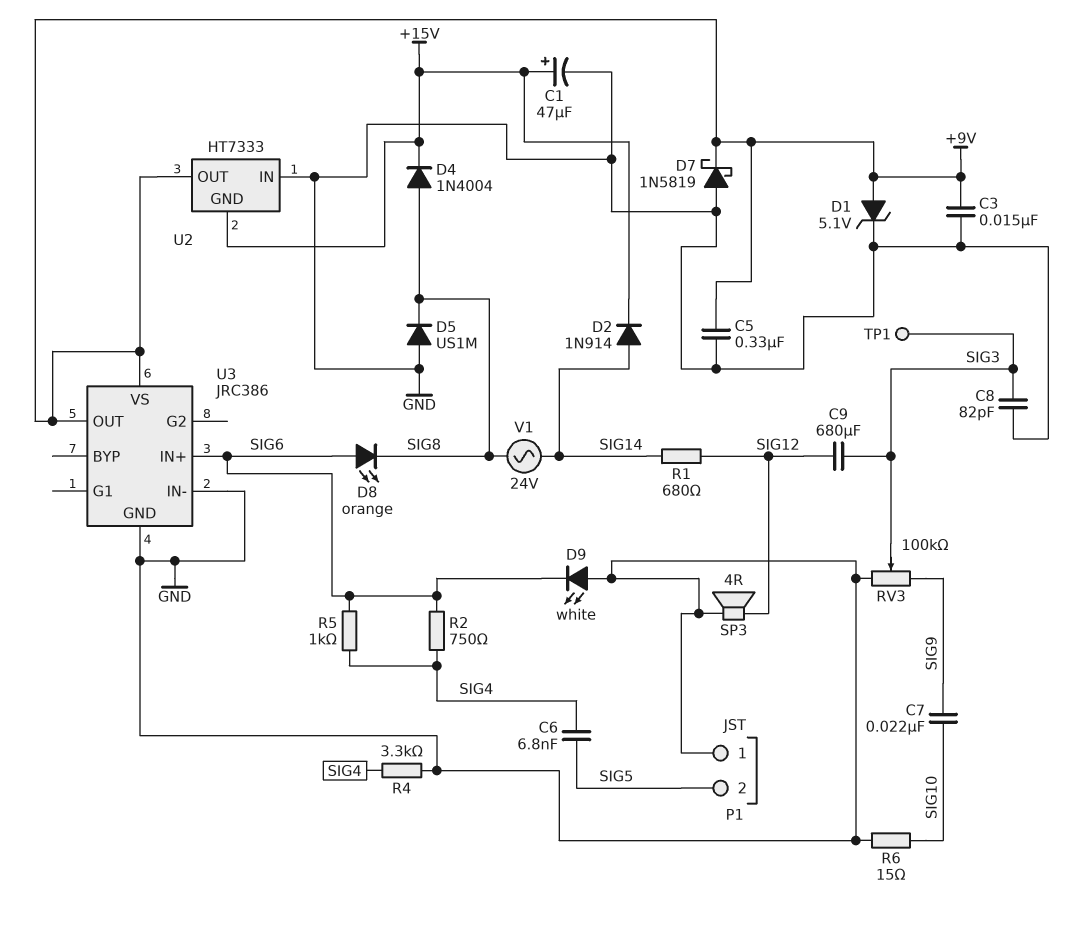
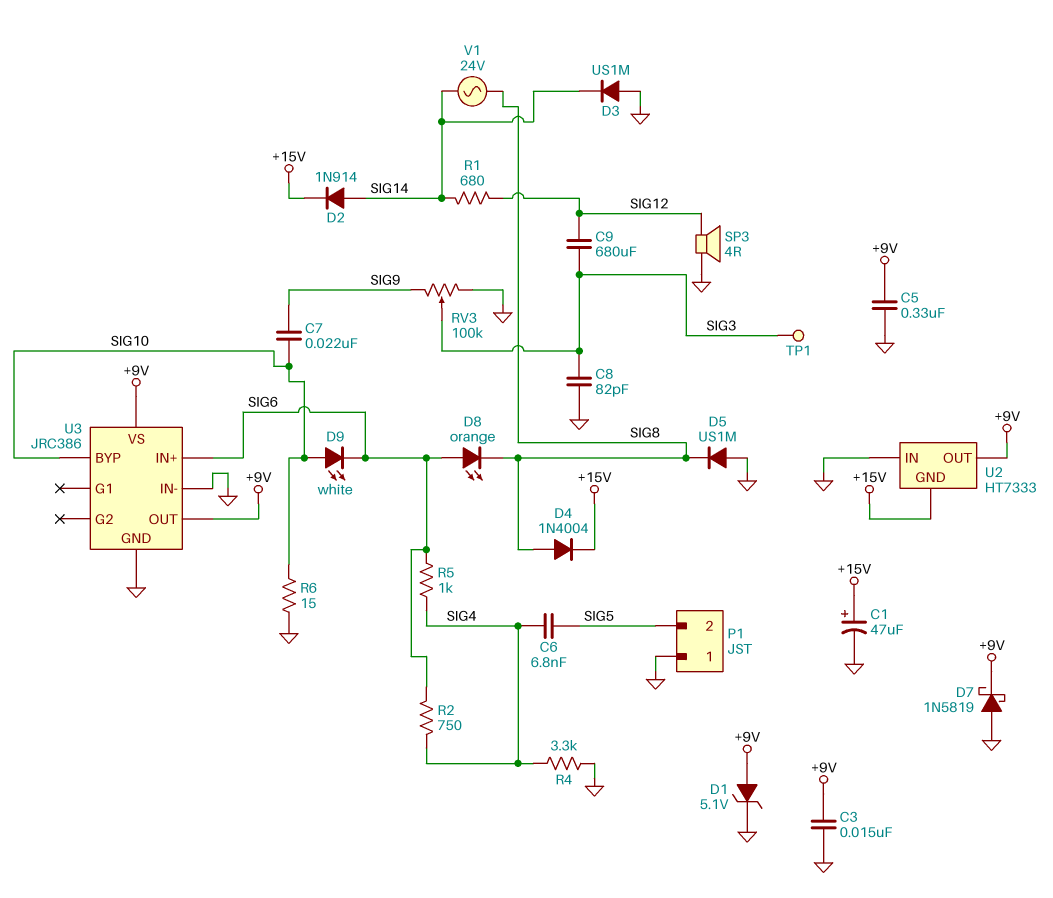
D3: none -> diode US1M (A GND, K SIG14)
D9: LED white (A GND, K SIG6) -> LED white (A SIG10, K SIG6)
U3 pin BYP: none -> SIG10

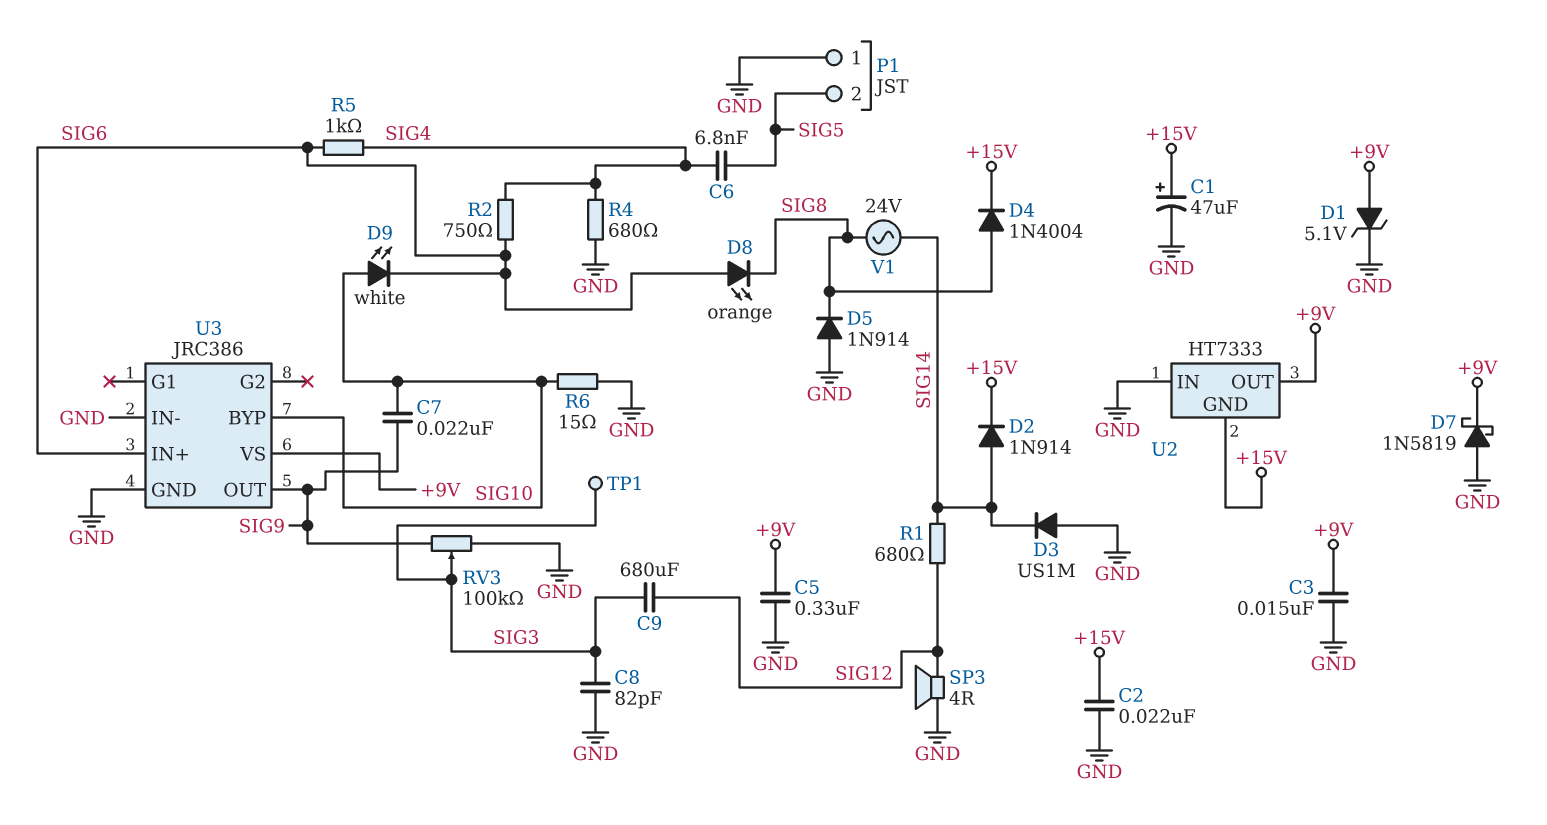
C2: none -> 22nF (+15V, GND)
D5: diode US1M (A GND, K SIG8) -> diode 1N914 (A GND, K SIG8)
R4: 3.3k (GND, SIG4) -> 680 (GND, SIG4)
U3 pin OUT: +9V -> SIG9

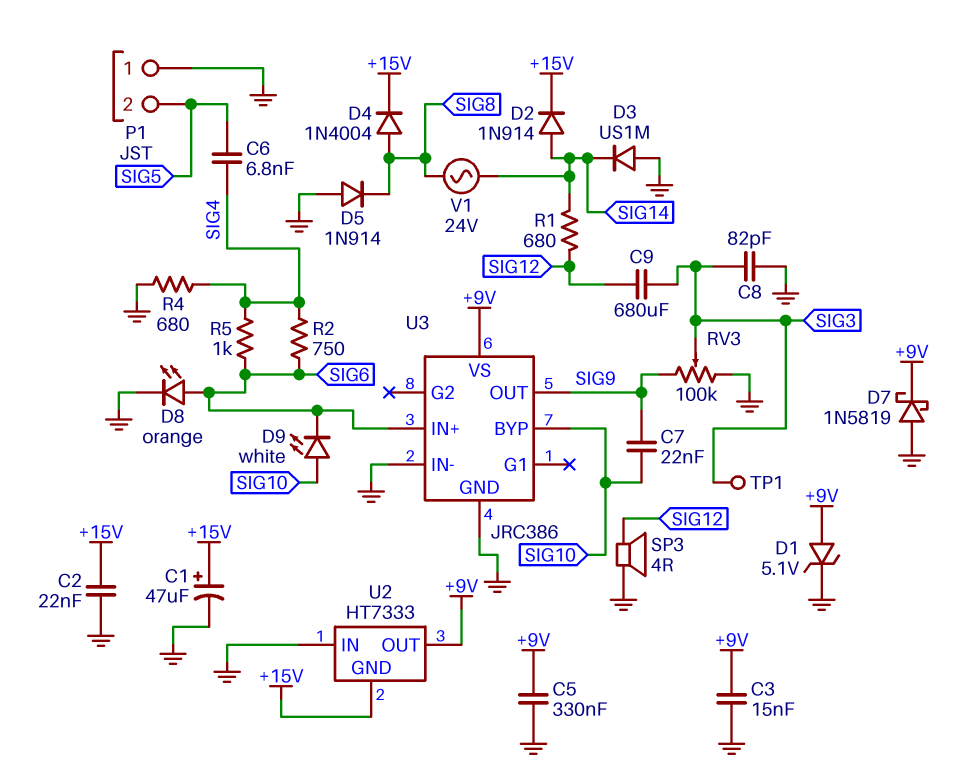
D8: LED orange (A SIG6, K SIG8) -> LED orange (A SIG6, K GND)
R6: 15 (GND, SIG10) -> none

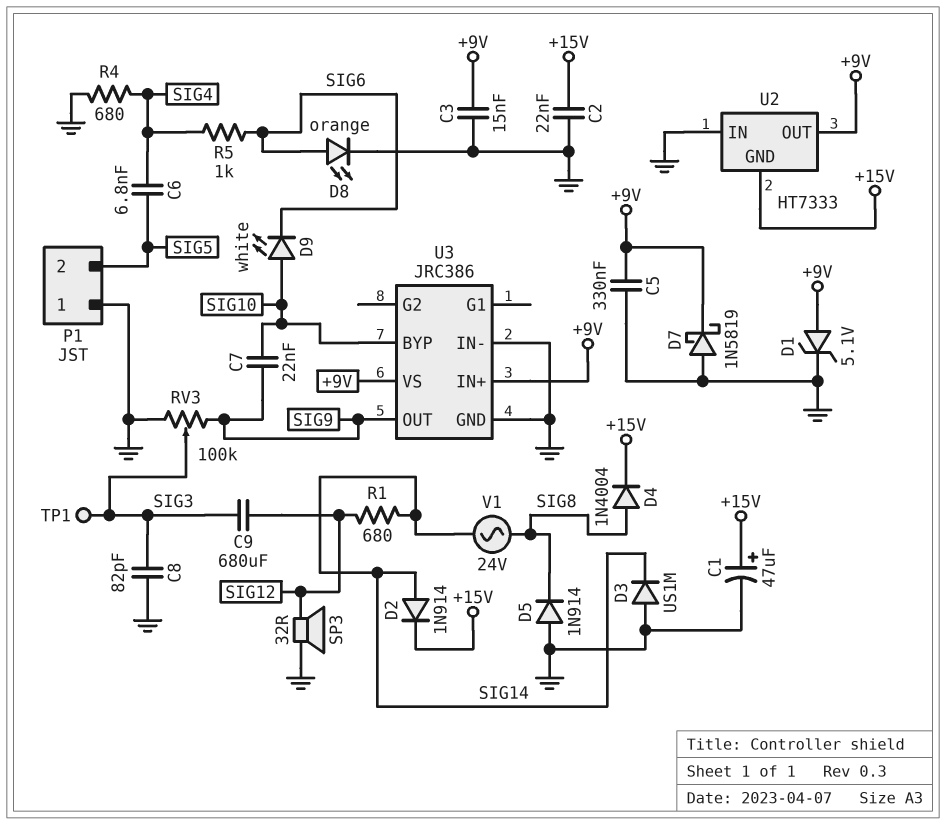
R2: 750 (SIG4, SIG6) -> none
SP3: speaker 4R (GND, SIG12) -> speaker 32R (GND, SIG12)
U3 pin IN+: SIG6 -> +9V

